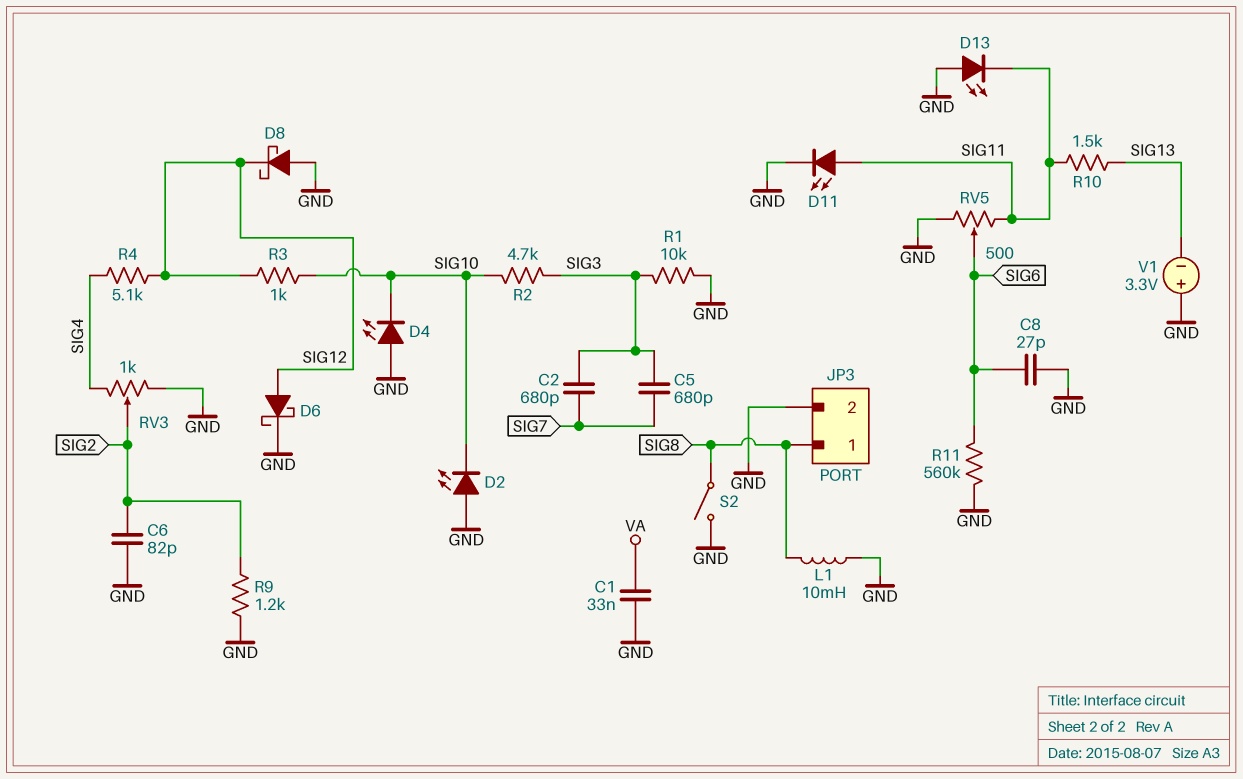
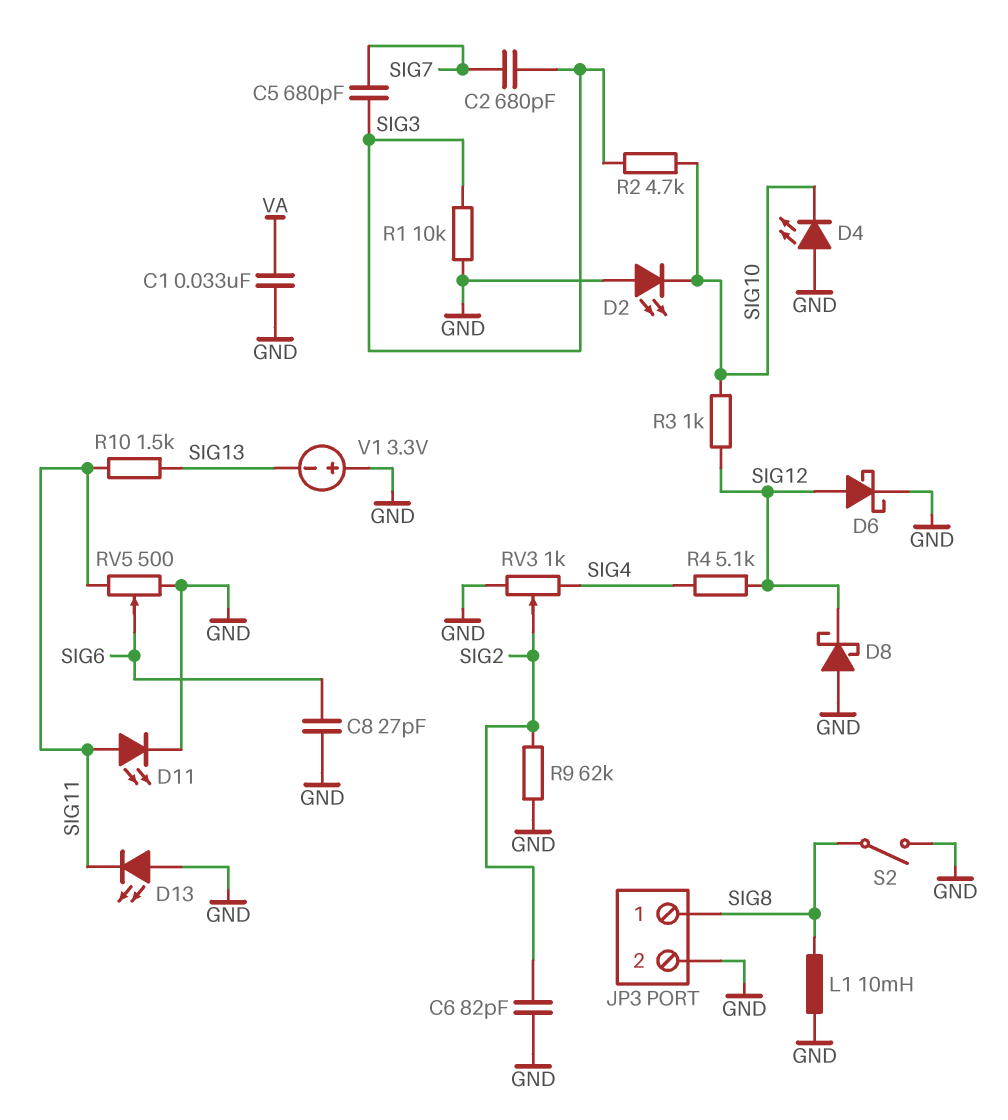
R9: 1.2k (GND, SIG2) -> 62k (GND, SIG2)
R11: 560k (GND, SIG6) -> none

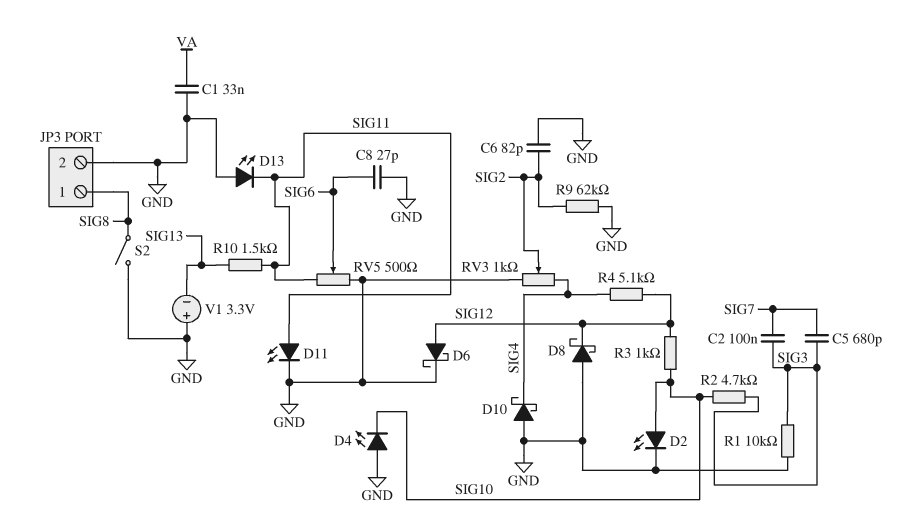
C2: 680pF (SIG3, SIG7) -> 100nF (SIG3, SIG7)
D2: LED (A GND, K SIG10) -> LED (A SIG10, K GND)
D10: none -> schottky (A GND, K SIG4)
L1: 10mH (GND, SIG8) -> none

